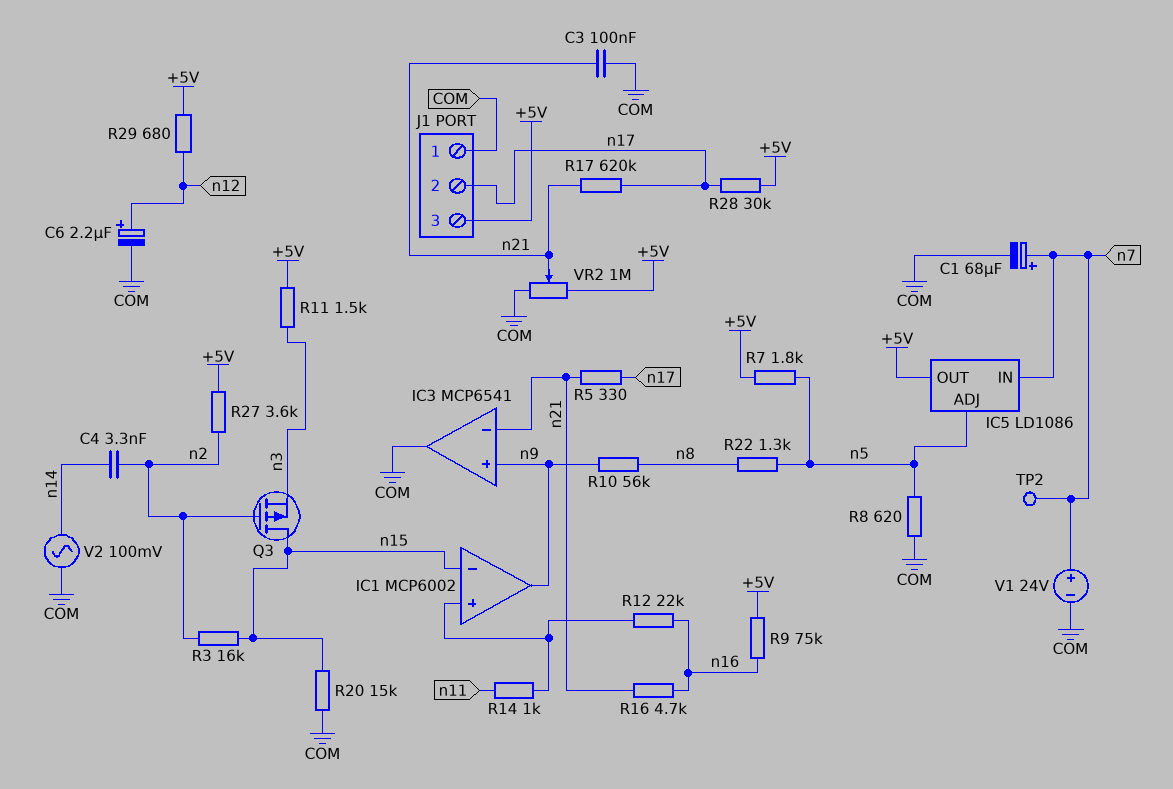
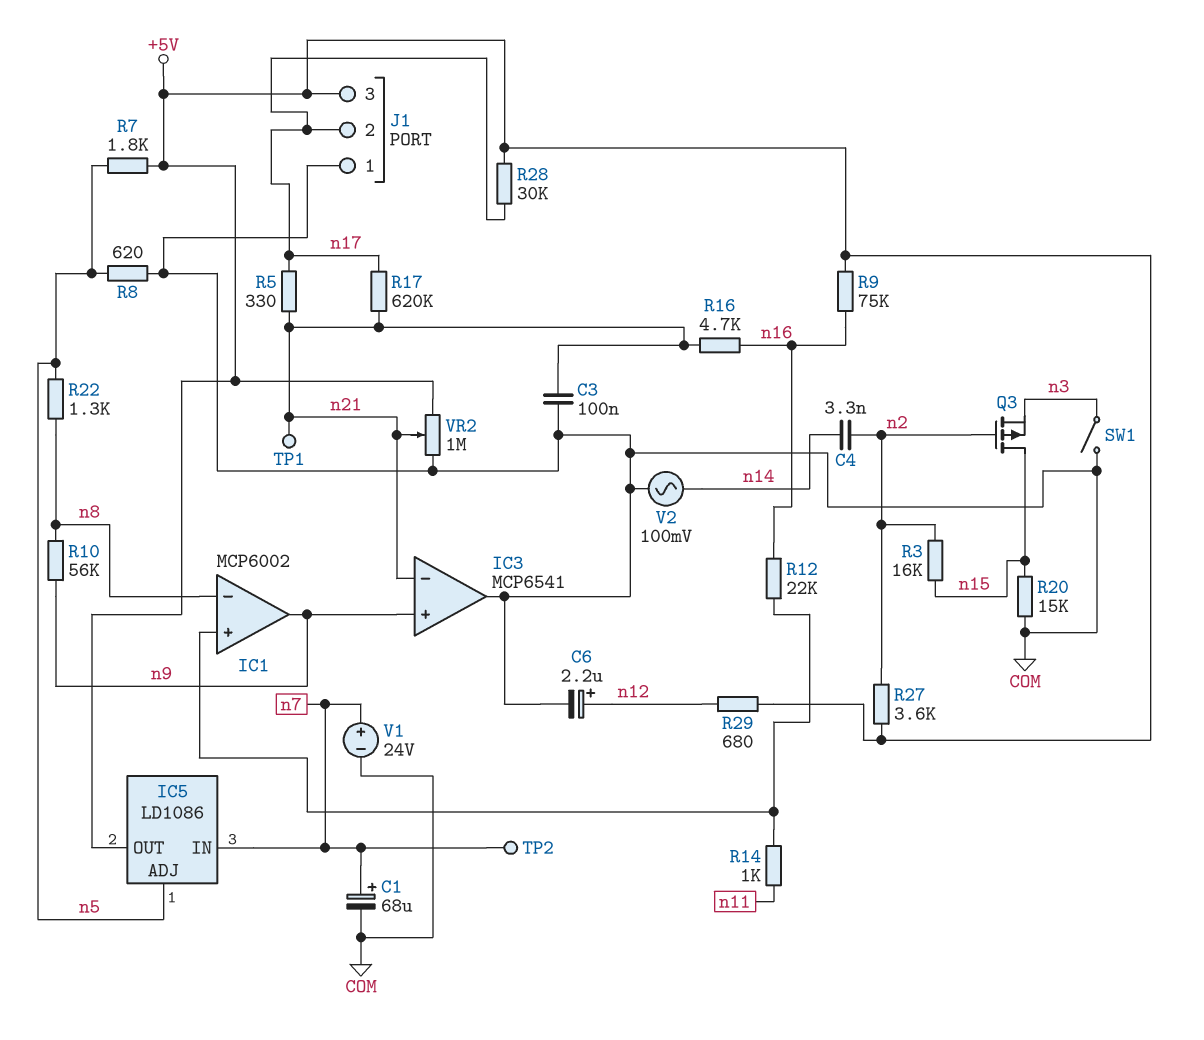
IC1 pin in-: n15 -> n8
R11: 1.5k (+5V, n3) -> none
SW1: none -> switch (COM, n3)
TP1: none -> test point (n21)

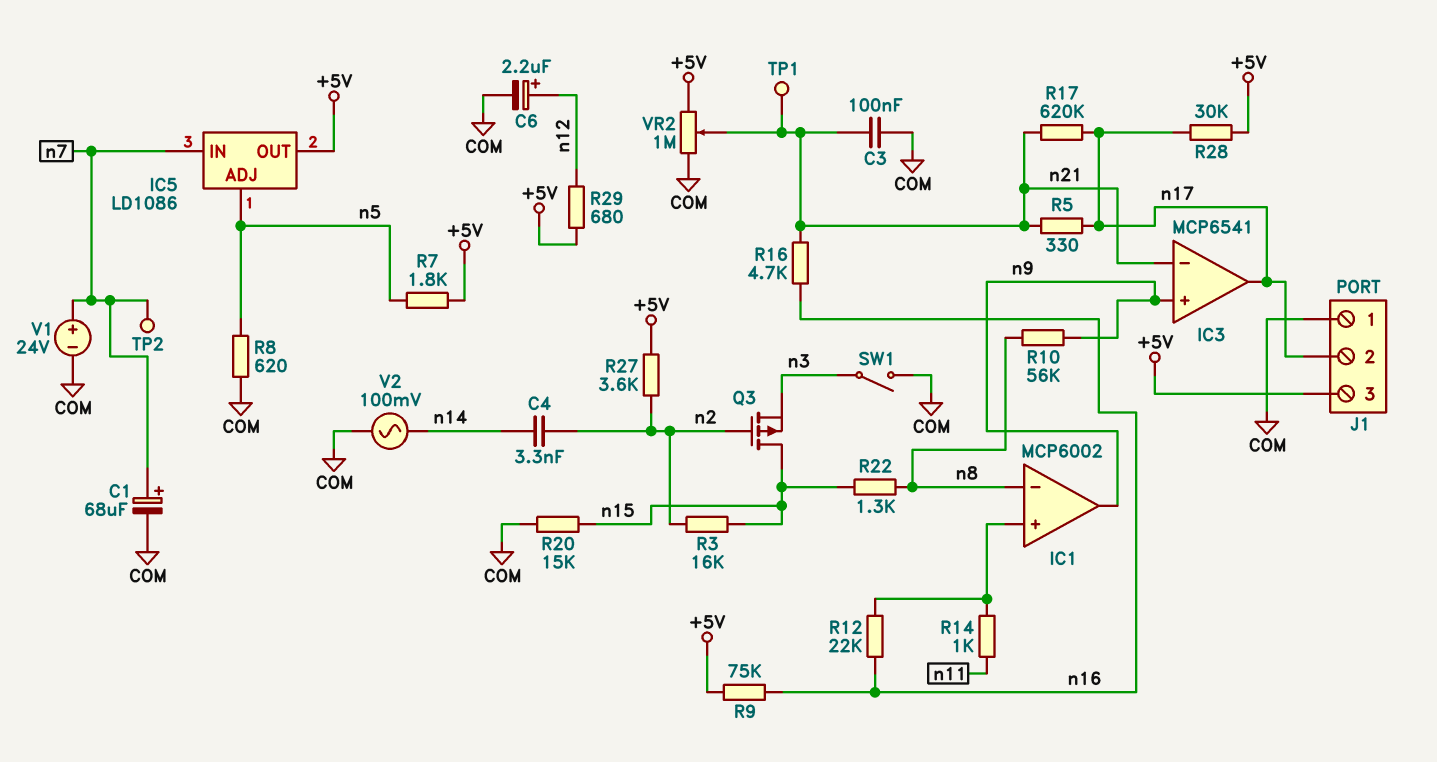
IC3 pin out: COM -> n17
R22: 1.3k (n5, n8) -> 1.3k (n8, n15)

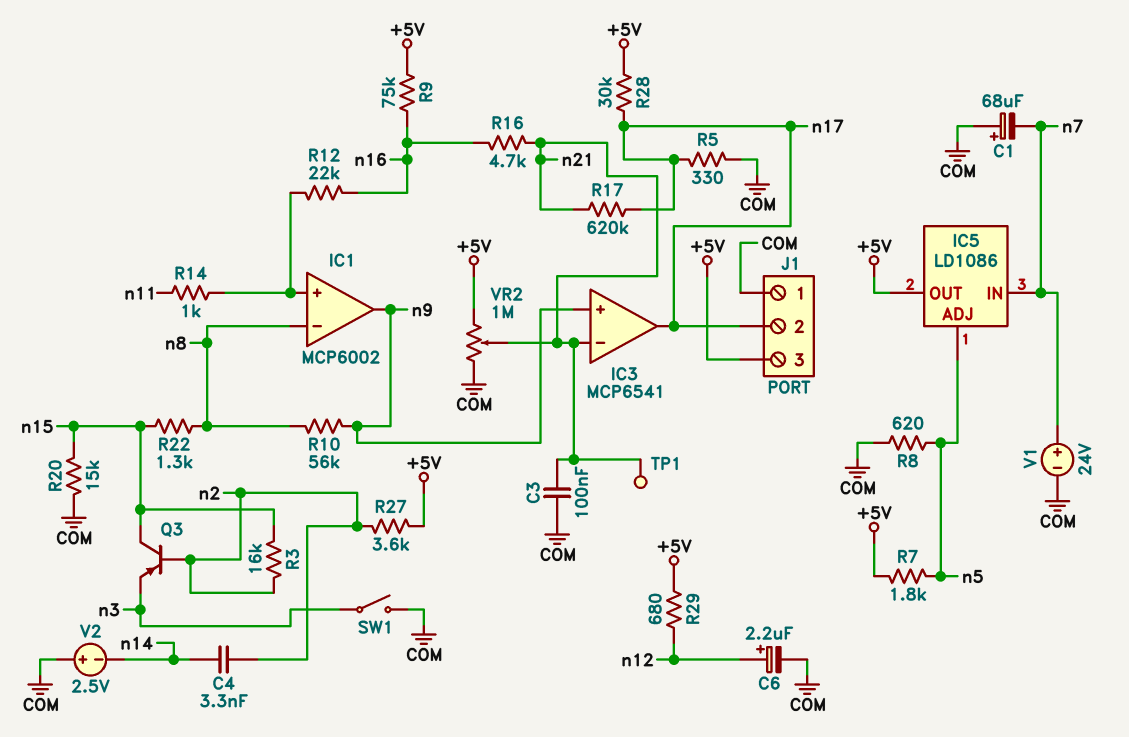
C1: 68uF (plus n7, minus COM) -> 68uF (plus COM, minus n7)
Q3: PMOS (G n2, D n15, S n3) -> PNP (B n2, C n15, E n3)
R5: 330 (n17, n21) -> 330 (COM, n17)
TP2: test point (n7) -> none
V2: AC 100mV (COM, n14) -> 2.5V (plus COM, minus n14)

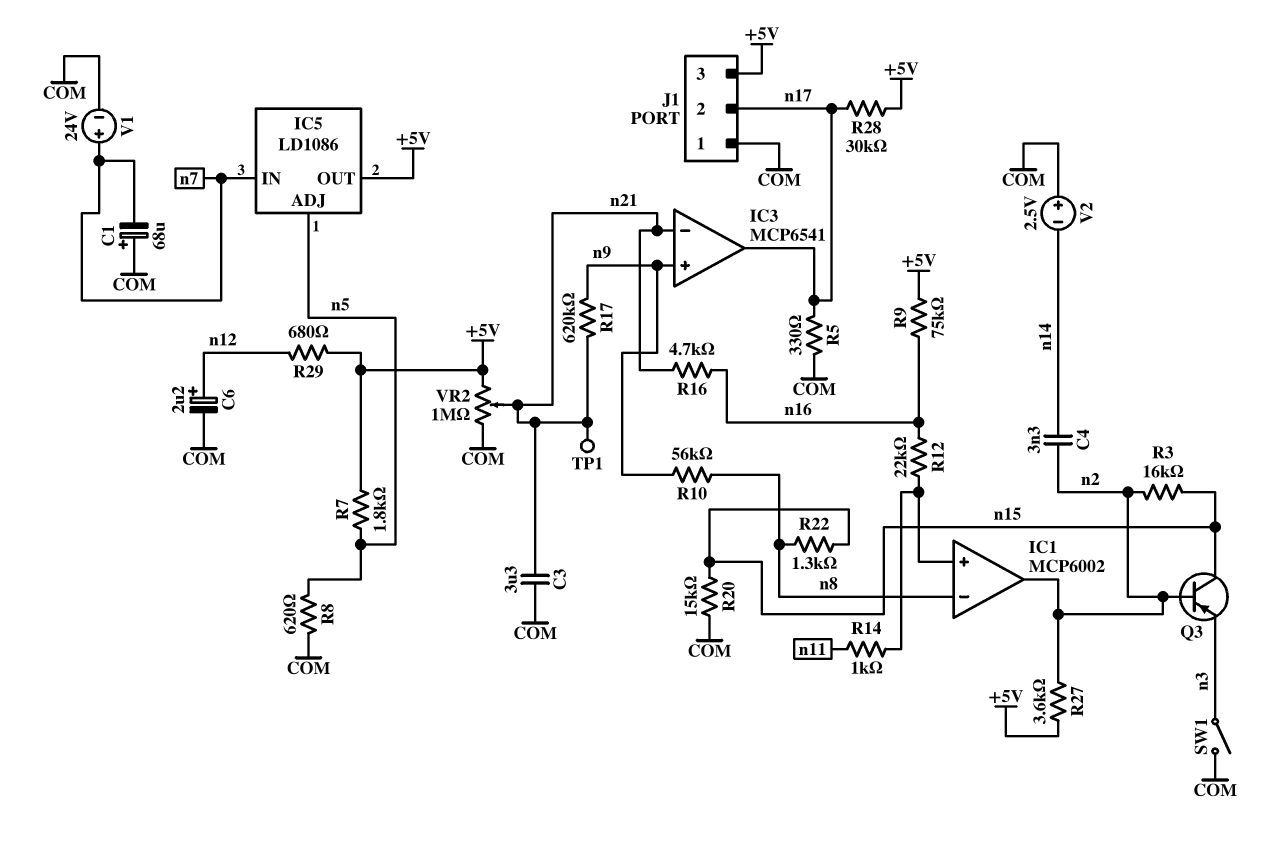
C3: 100nF (COM, n21) -> 3.3uF (COM, n21)
IC1 pin out: n9 -> n2
R17: 620k (n17, n21) -> 620k (n9, n21)

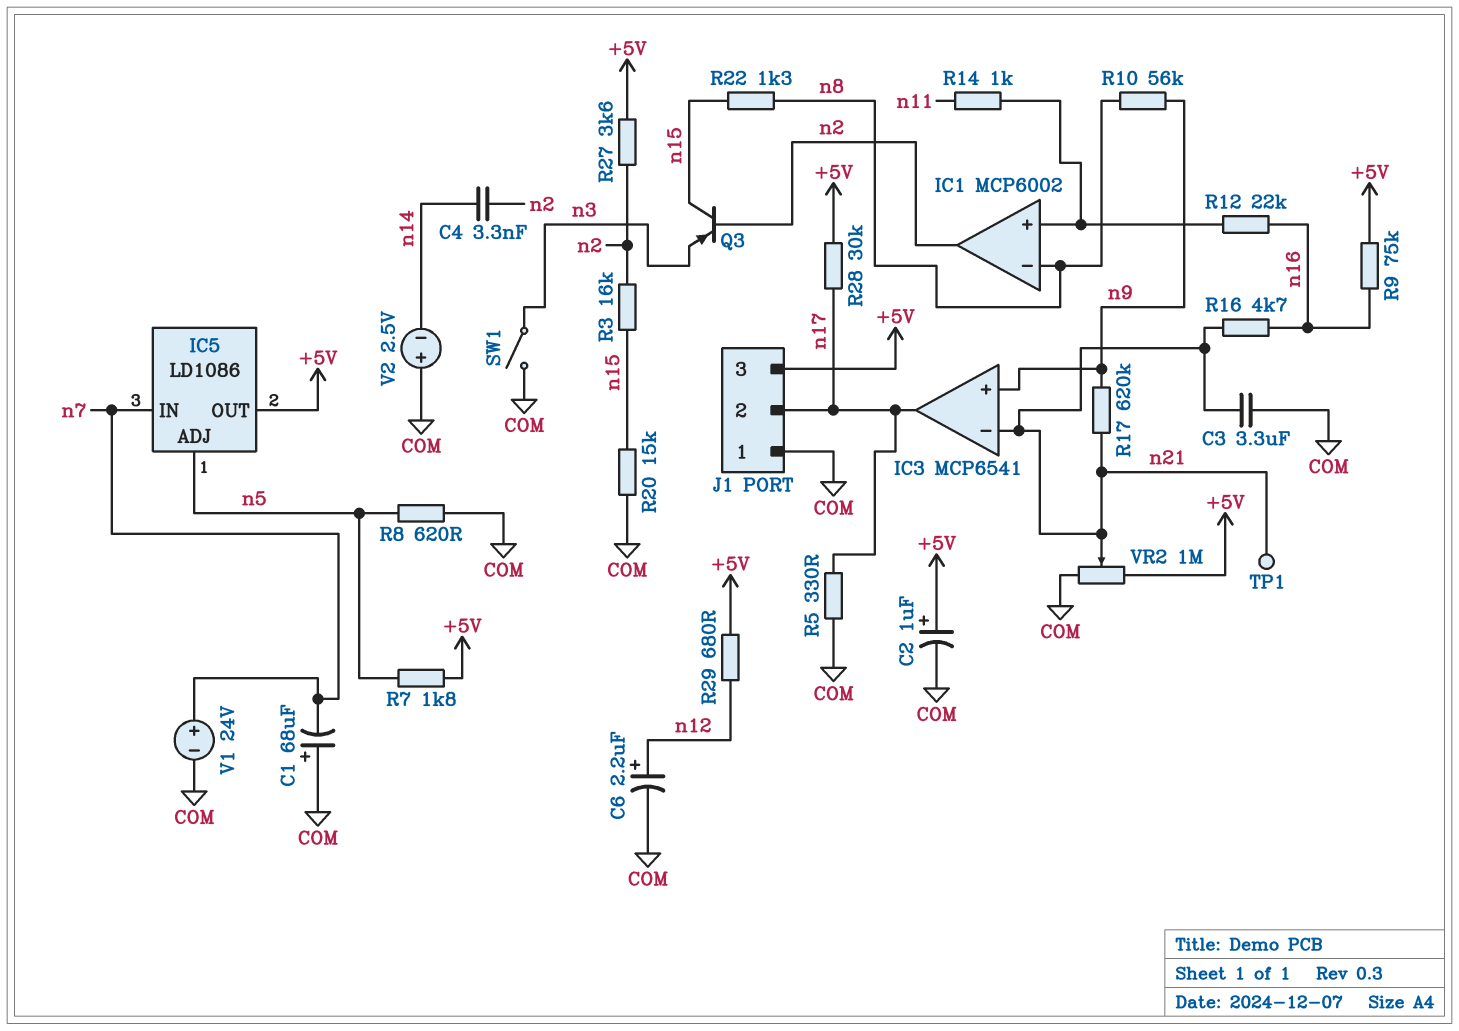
C2: none -> 1uF (plus +5V, minus COM)

